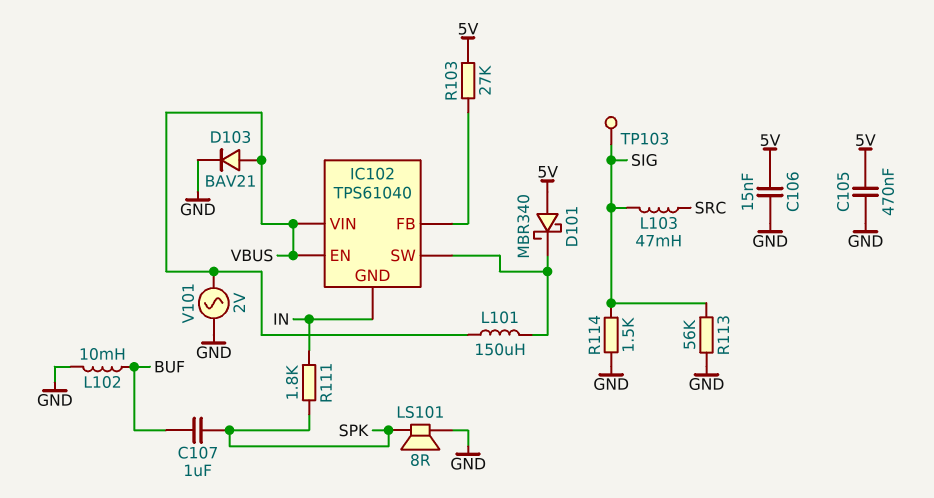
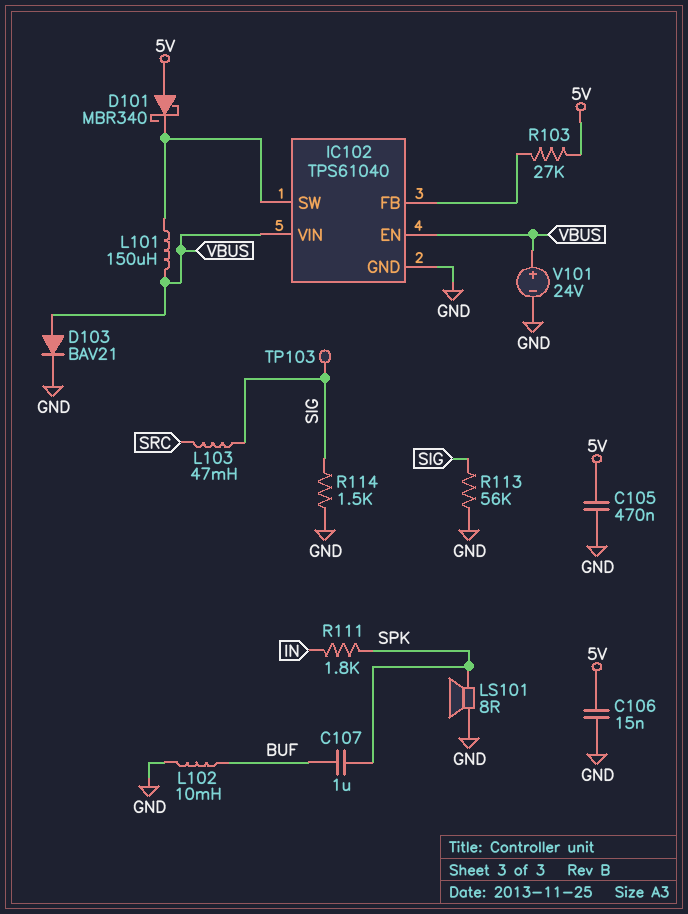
IC102 pin GND: IN -> GND
V101: AC 2V (GND, VBUS) -> 24V (plus VBUS, minus GND)

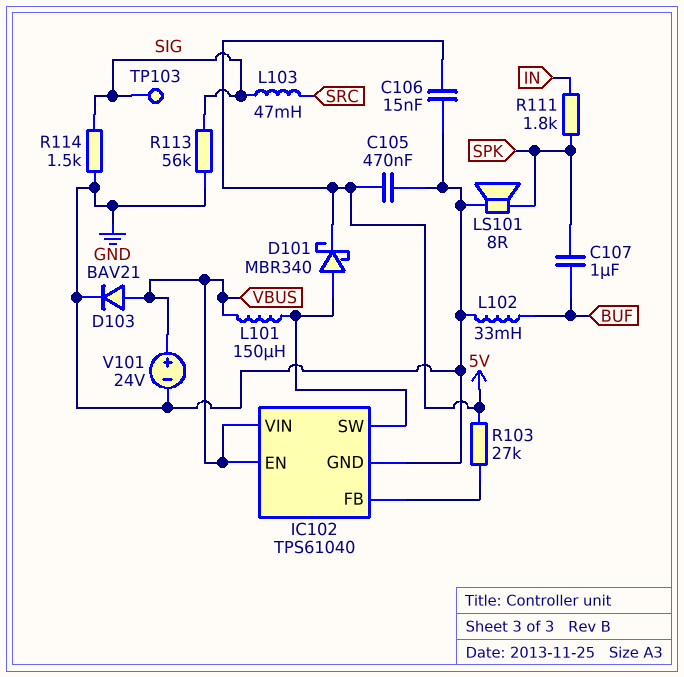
D101: schottky MBR340 (A 5V, K IC102/SW) -> schottky MBR340 (A IC102/SW, K 5V)
L102: 10mH (BUF, GND) -> 33mH (BUF, GND)

